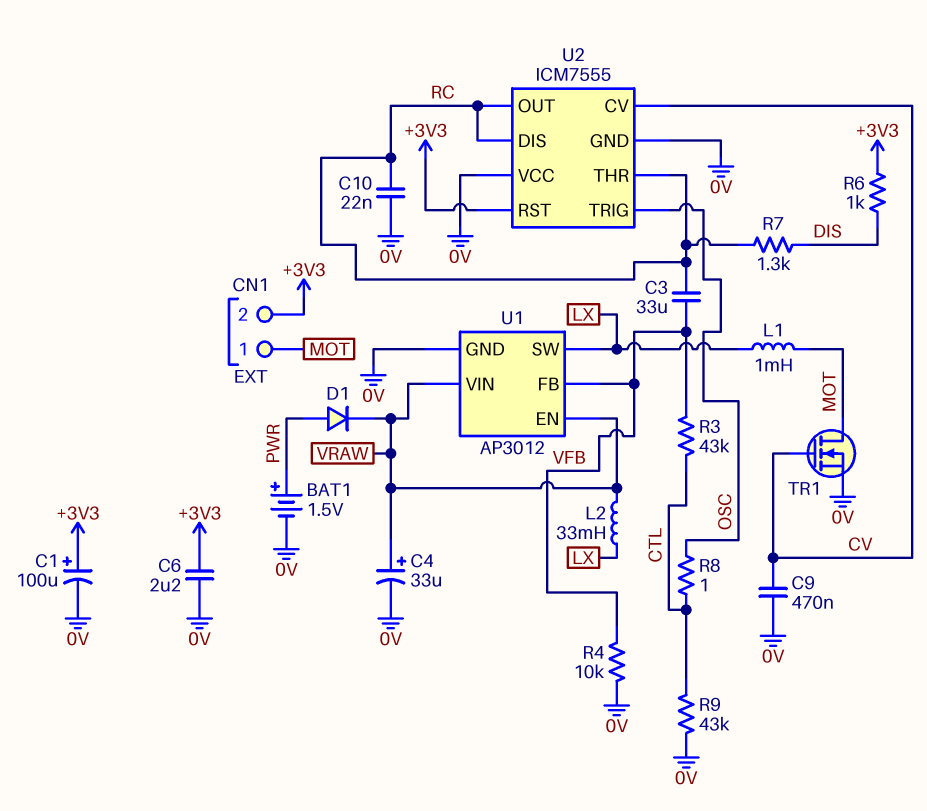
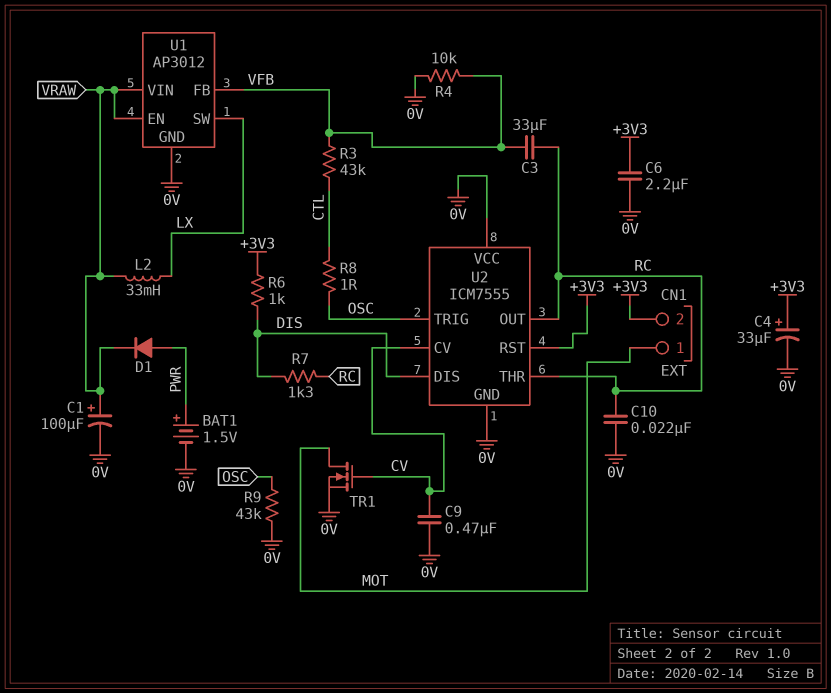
C1: 100uF (plus +3V3, minus 0V) -> 100uF (plus VRAW, minus 0V)
C4: 33uF (plus VRAW, minus 0V) -> 33uF (plus +3V3, minus 0V)
L1: 1mH (LX, MOT) -> none
R9: 43k (0V, CTL) -> 43k (0V, OSC)
U2 pin DIS: RC -> DIS

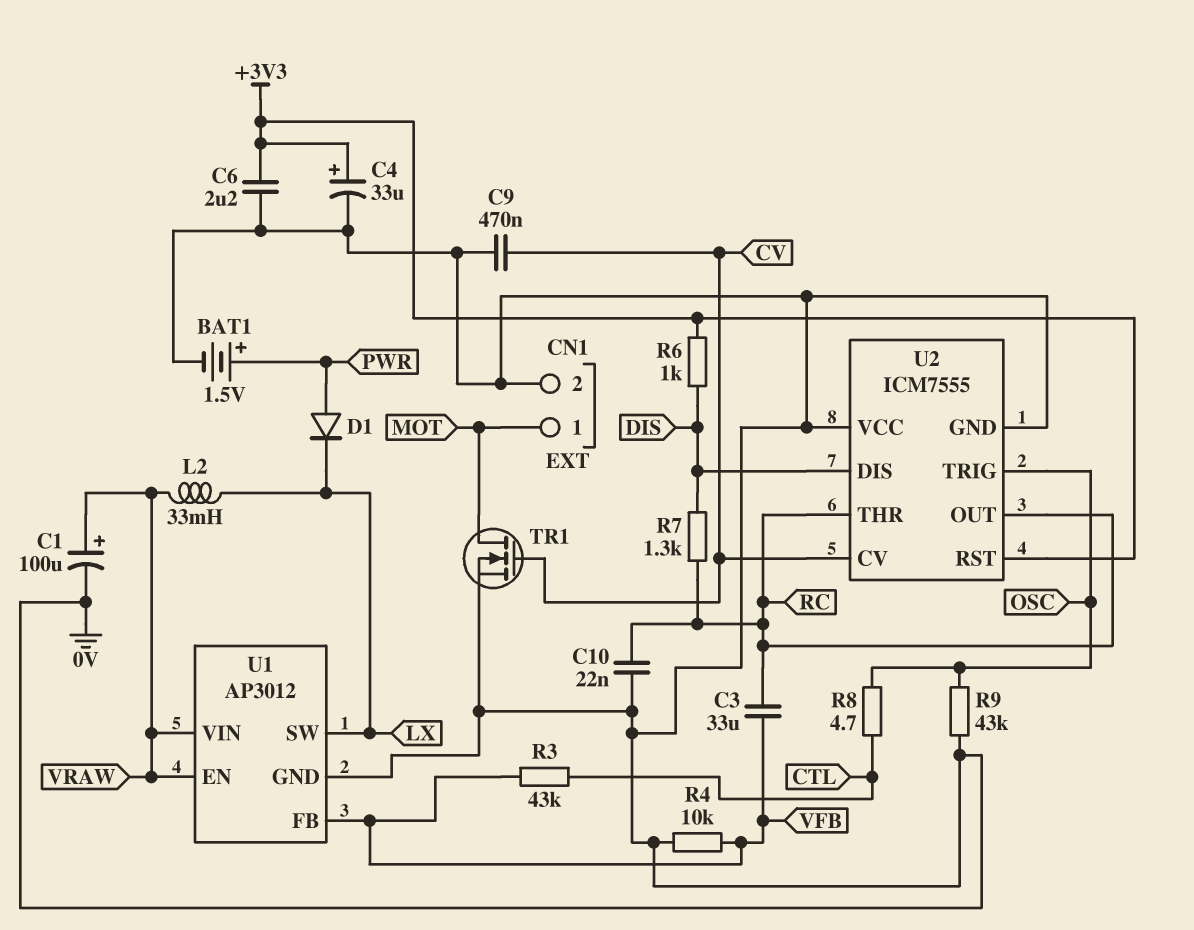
CN1 pin 2: +3V3 -> 0V
D1: diode (A PWR, K VRAW) -> diode (A PWR, K LX)
R8: 1 (CTL, OSC) -> 4.7 (CTL, OSC)

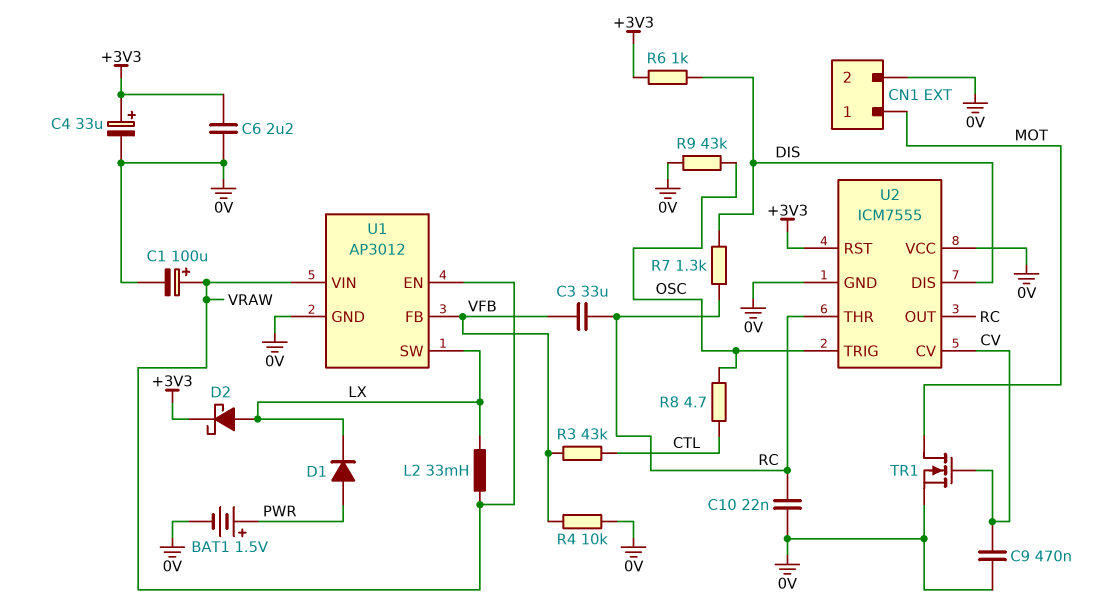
D2: none -> schottky (A LX, K +3V3)

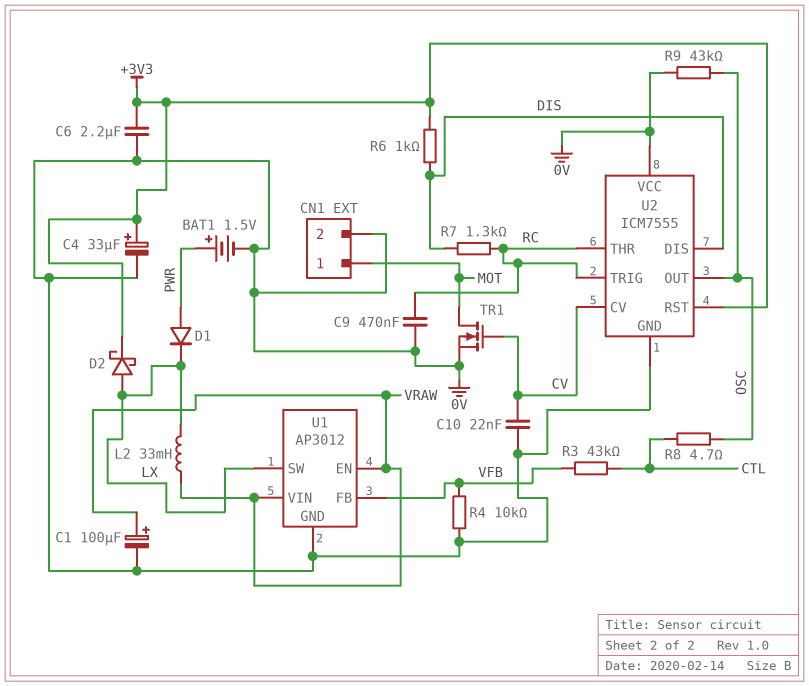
C3: 33uF (RC, VFB) -> none
C9: 470nF (0V, CV) -> 470nF (0V, RC)
C10: 22nF (0V, RC) -> 22nF (0V, CV)
U2 pin OUT: RC -> OSC
U2 pin TRIG: OSC -> RC

